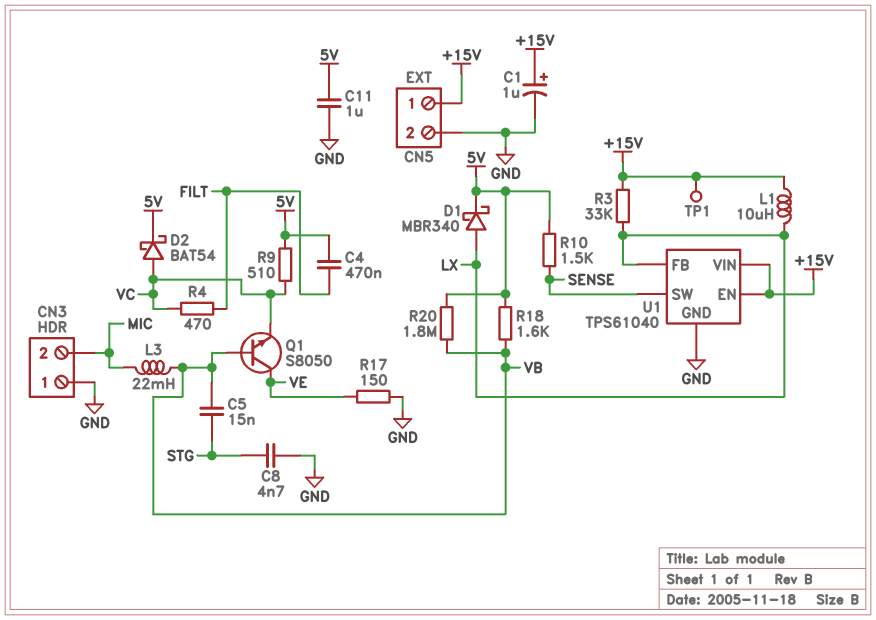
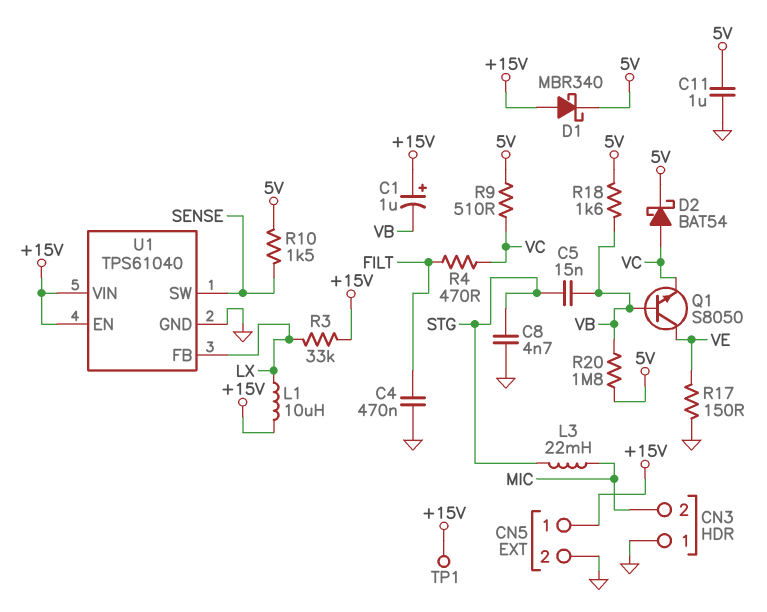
C1: 1uF (plus +15V, minus GND) -> 1uF (plus +15V, minus VB)
C4: 470nF (5V, FILT) -> 470nF (FILT, GND)
D1: schottky MBR340 (A LX, K 5V) -> schottky MBR340 (A +15V, K 5V)
L3: 22mH (MIC, VB) -> 22mH (MIC, STG)

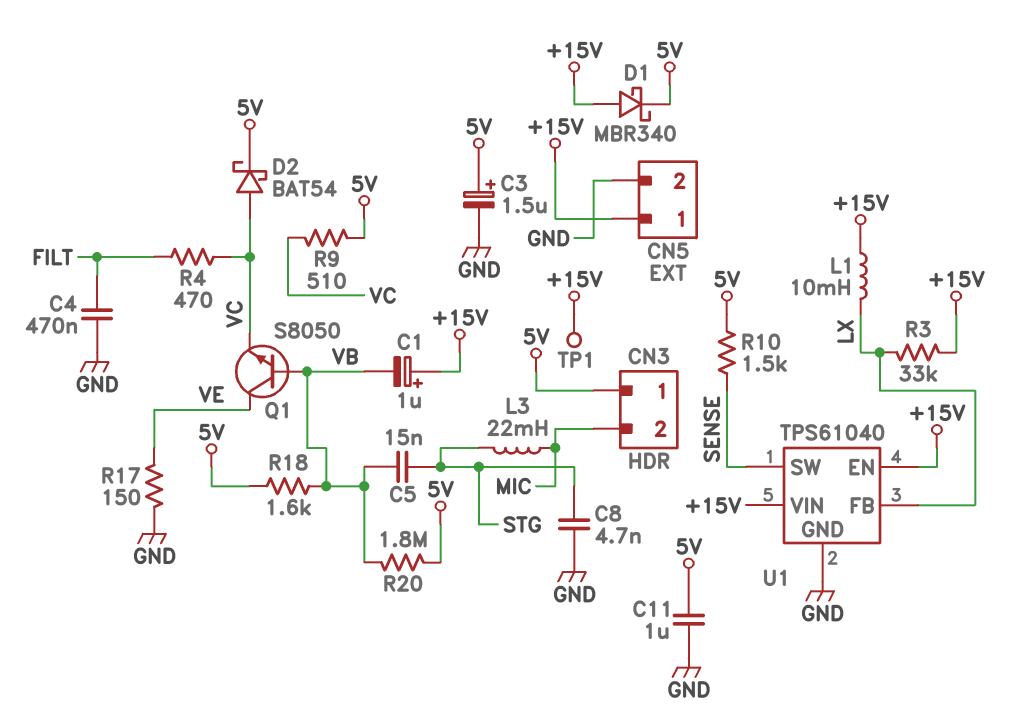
C3: none -> 1.5uF (plus 5V, minus GND)
CN3 pin 1: GND -> 5V
L1: 10uH (+15V, LX) -> 10mH (+15V, LX)

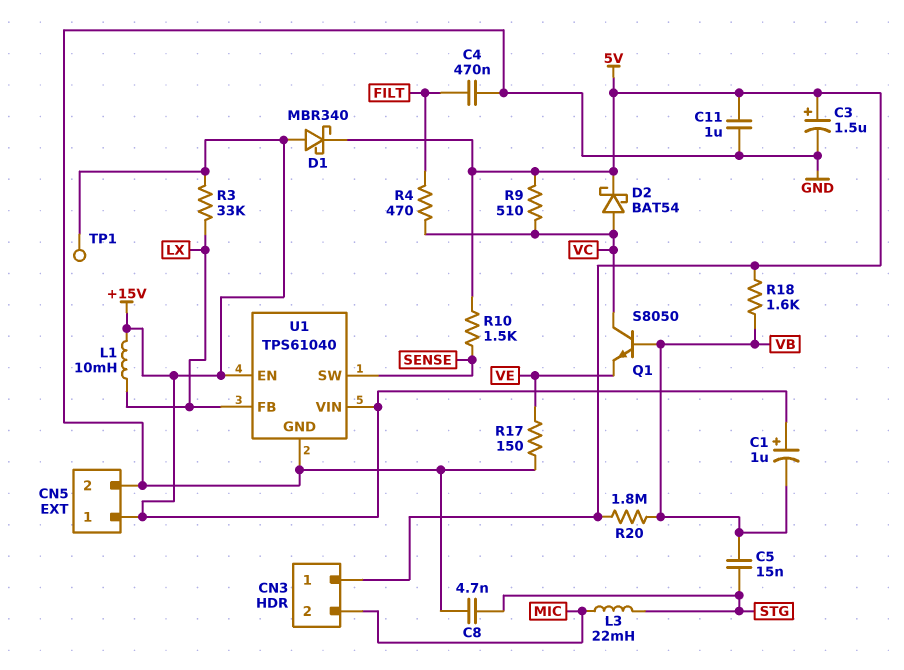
Q1: NPN S8050 (B VB, C VE, E VC) -> NPN S8050 (B VB, C VC, E VE)

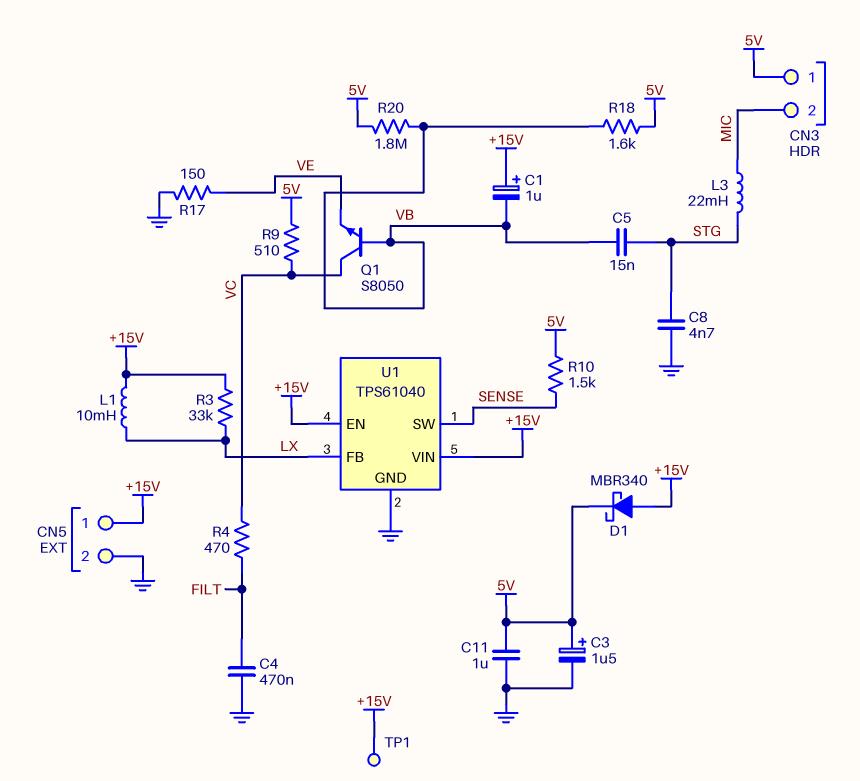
D2: schottky BAT54 (A VC, K 5V) -> none

